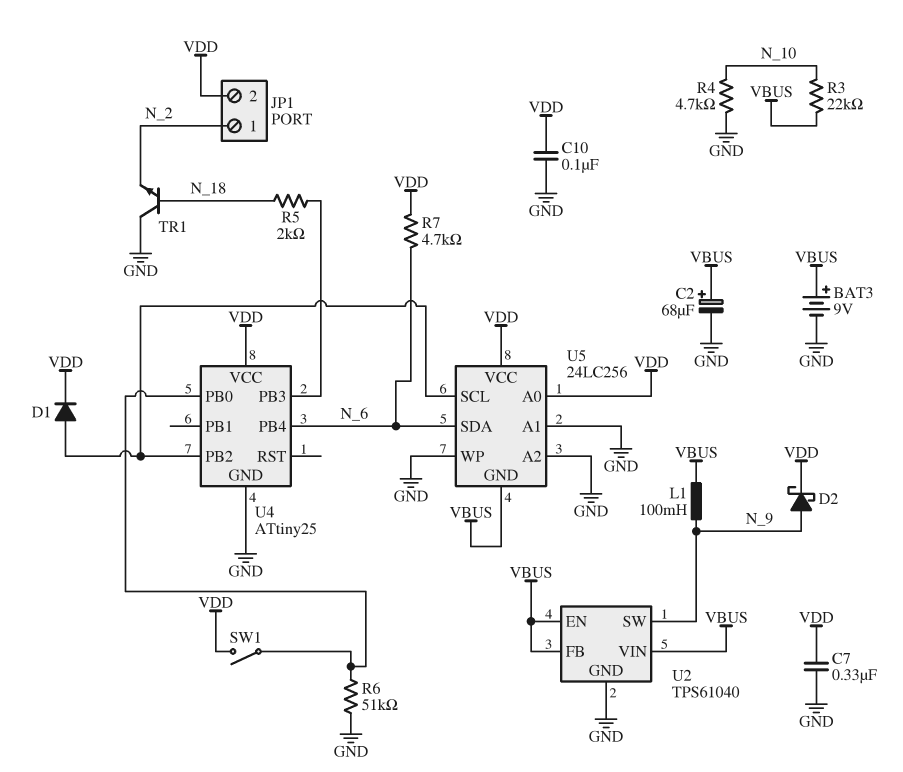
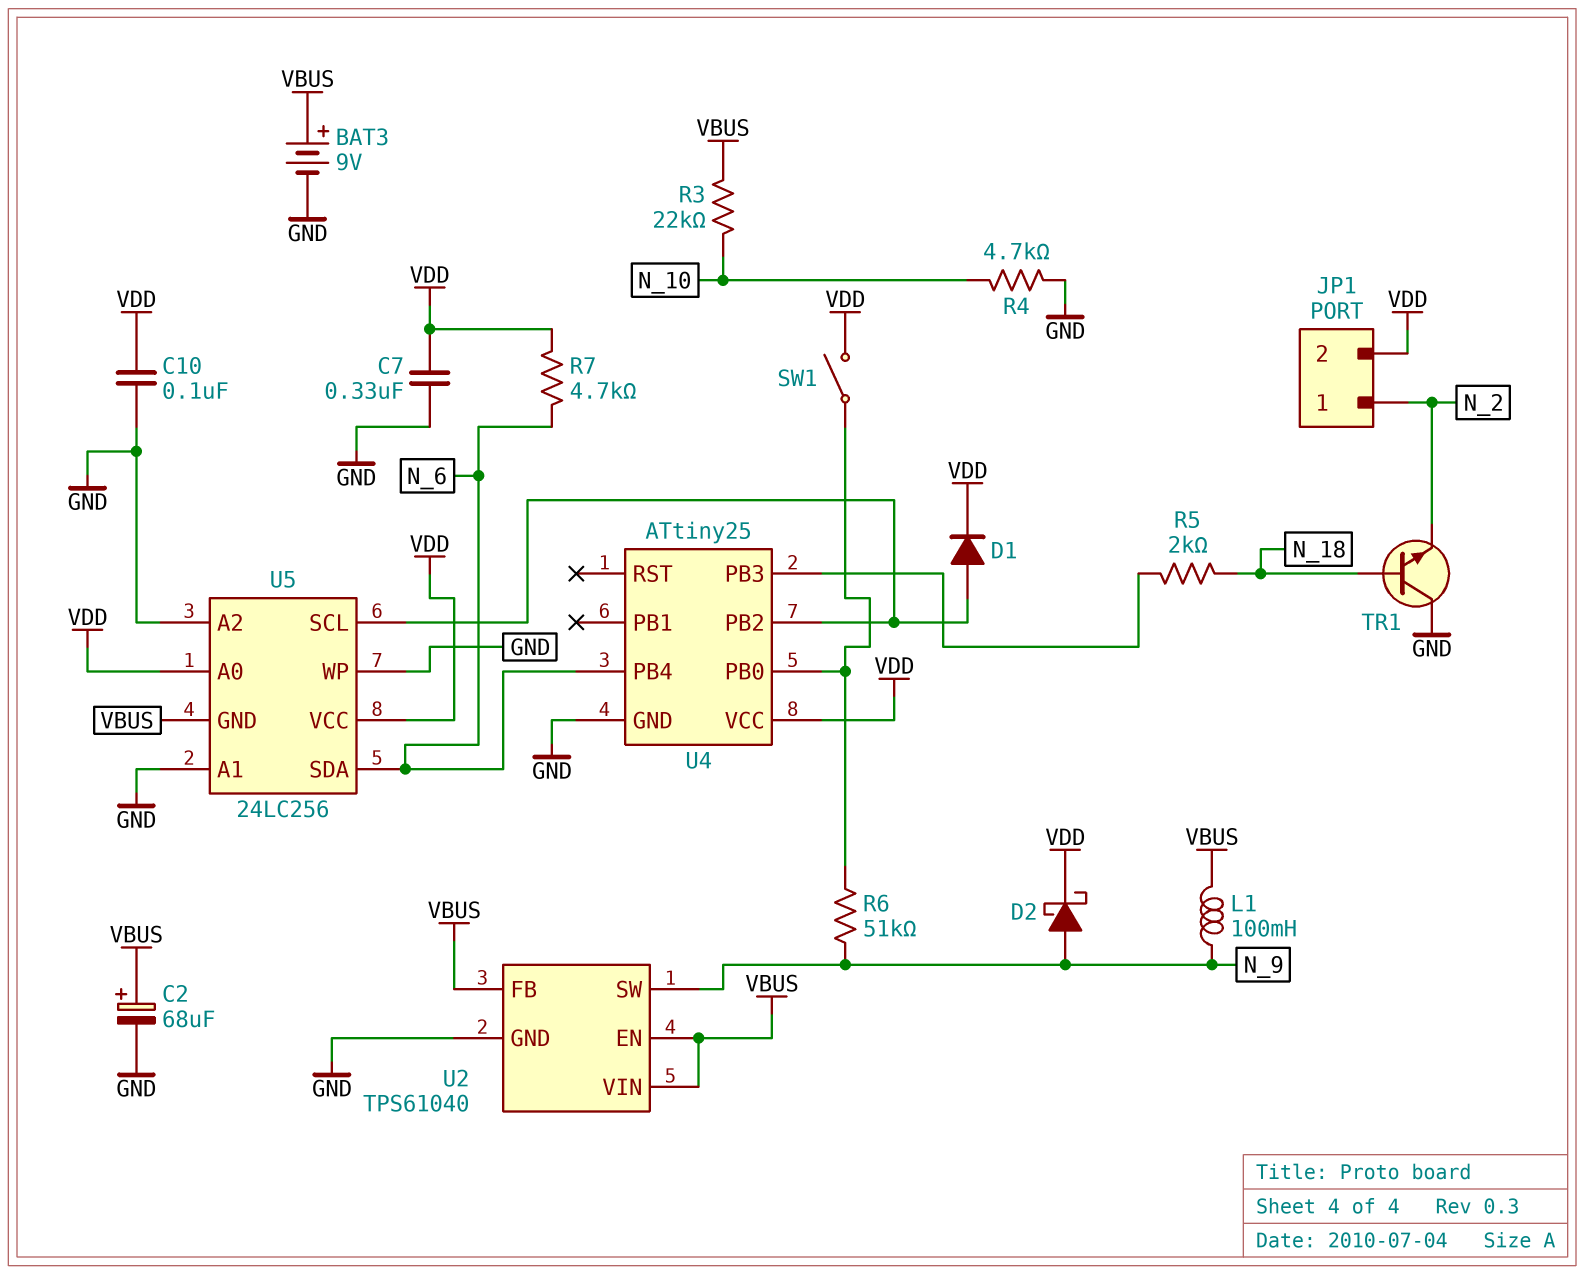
R6: 51k (GND, U4/PB0) -> 51k (N_9, U4/PB0)

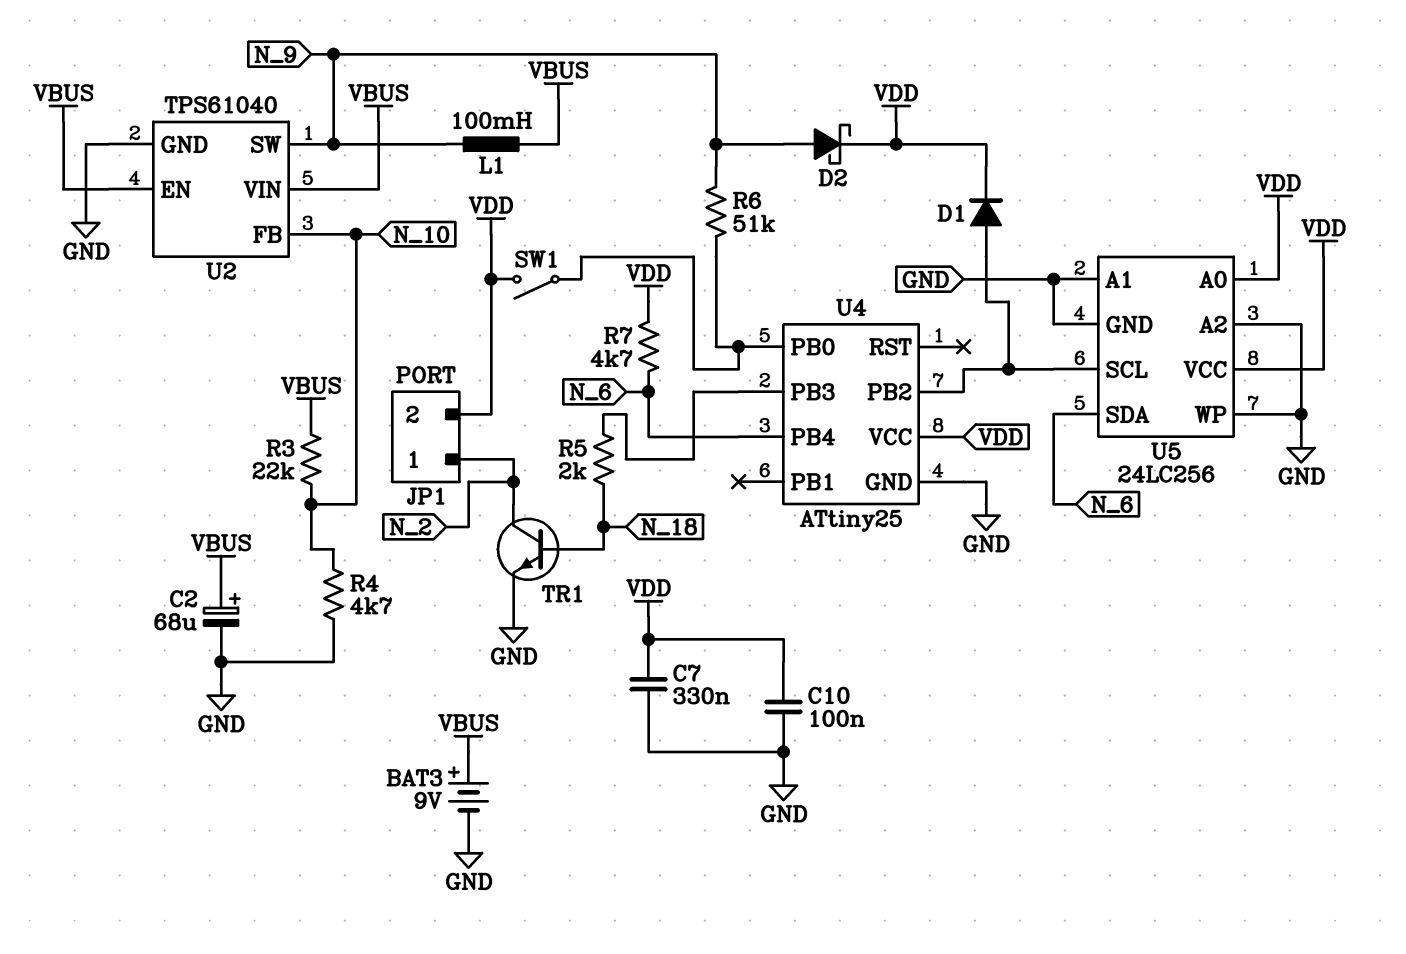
TR1: NPN (B N_18, C GND, E N_2) -> NPN (B N_18, C N_2, E GND)
U2 pin FB: VBUS -> N_10
U5 pin GND: VBUS -> GND

